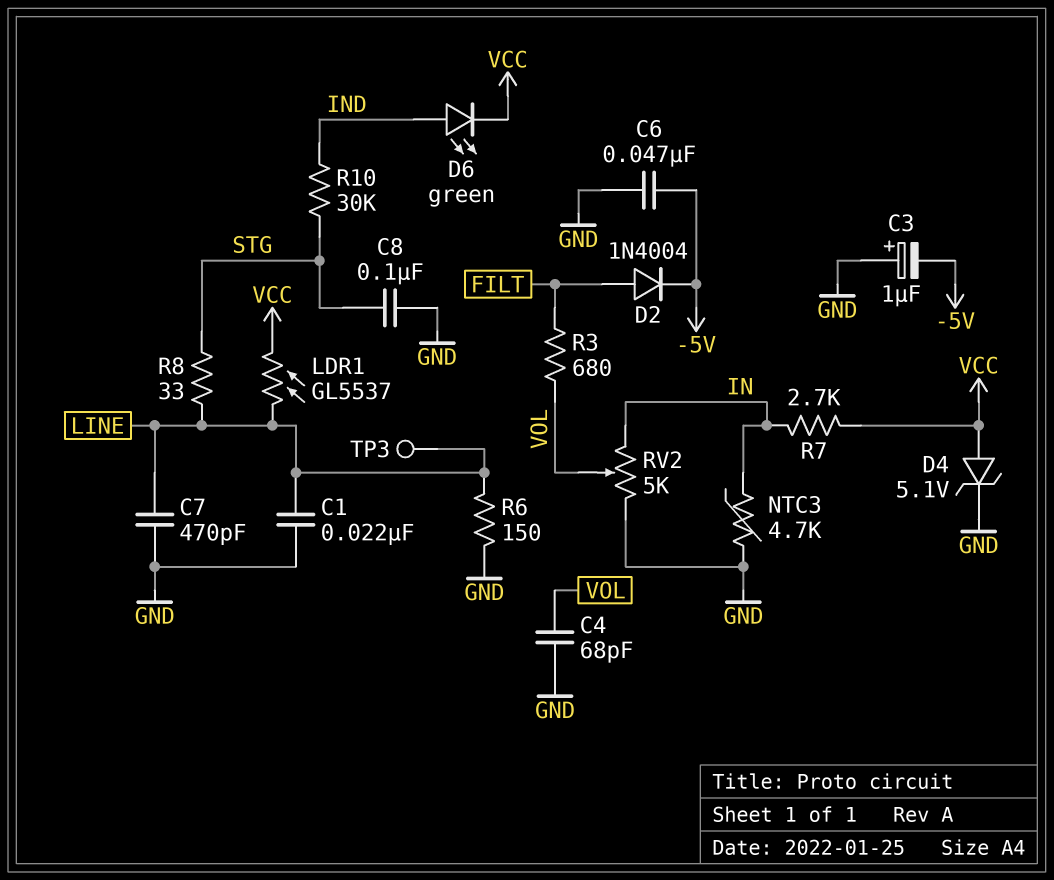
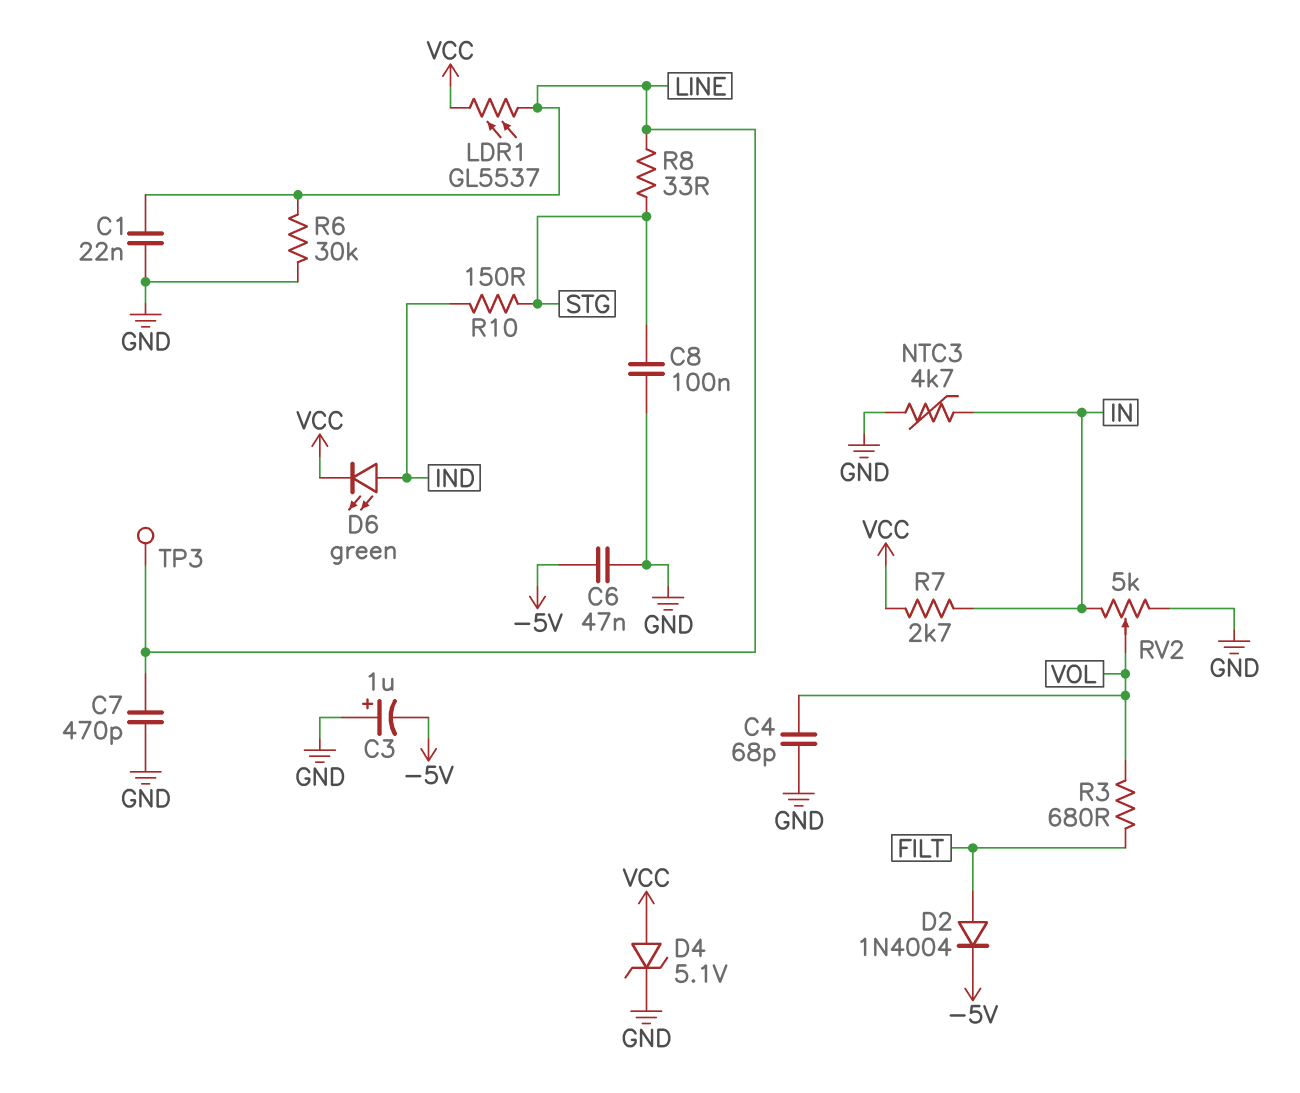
R6: 150 (GND, LINE) -> 30k (GND, LINE)
R10: 30k (IND, STG) -> 150 (IND, STG)

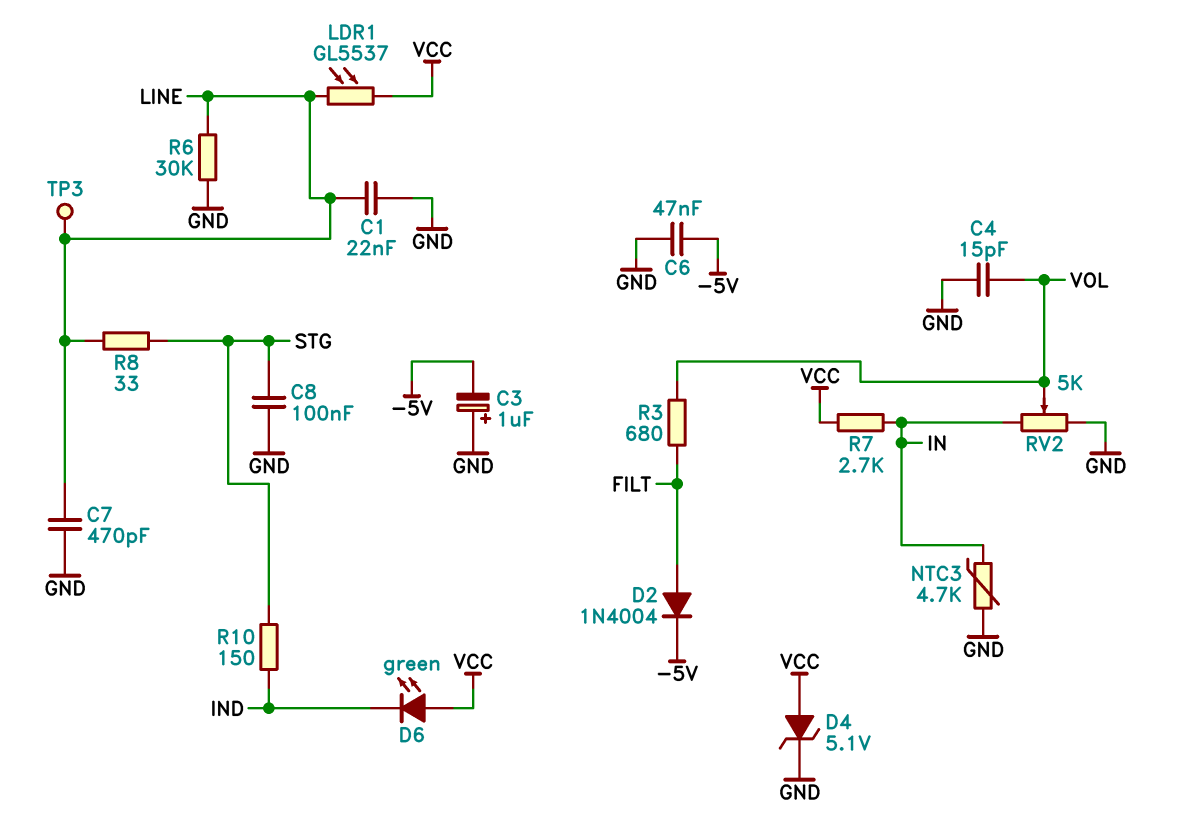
C4: 68pF (GND, VOL) -> 15pF (GND, VOL)
D6: LED green (A IND, K VCC) -> LED green (A VCC, K IND)

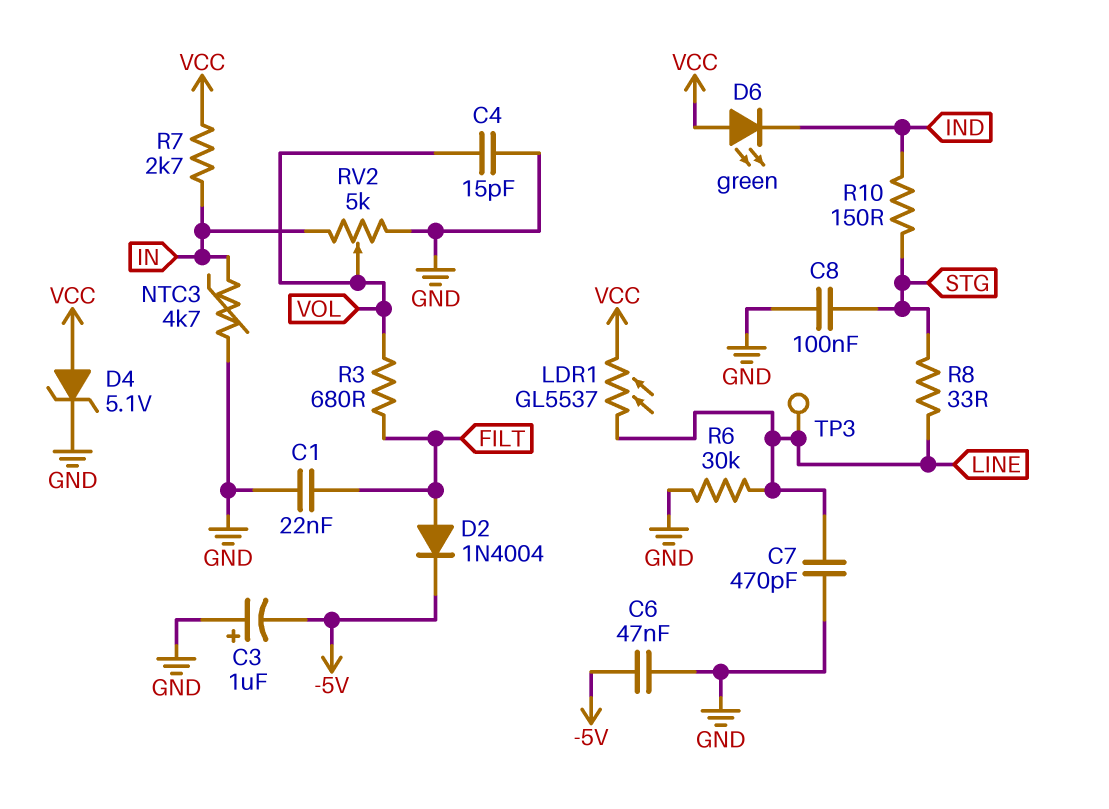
C1: 22nF (GND, LINE) -> 22nF (FILT, GND)

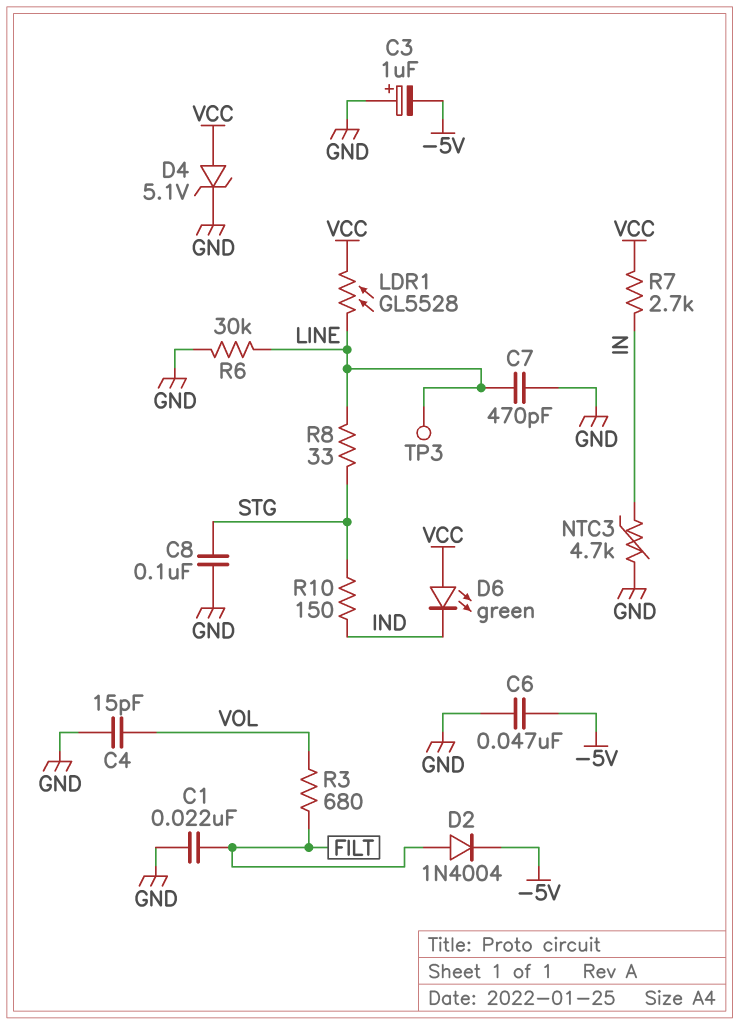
LDR1: GL5537 (LINE, VCC) -> GL5528 (LINE, VCC)
RV2: 5k (GND, IN, wiper VOL) -> none

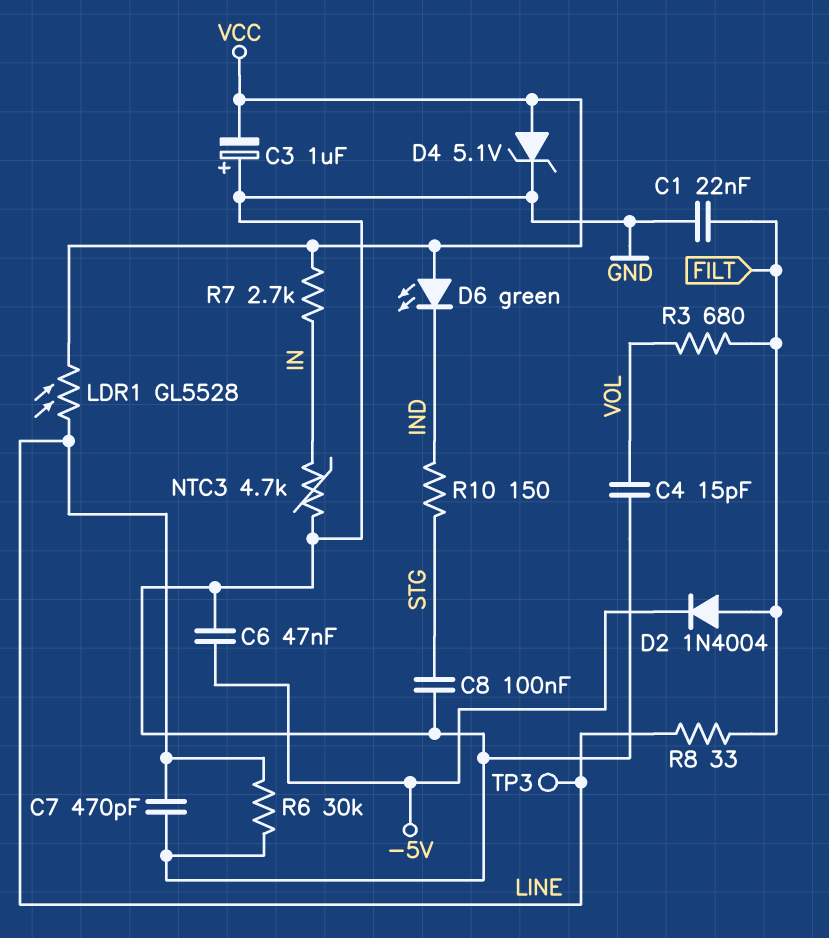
C3: 1uF (plus GND, minus -5V) -> 1uF (plus GND, minus VCC)
R8: 33 (LINE, STG) -> 33 (FILT, LINE)

